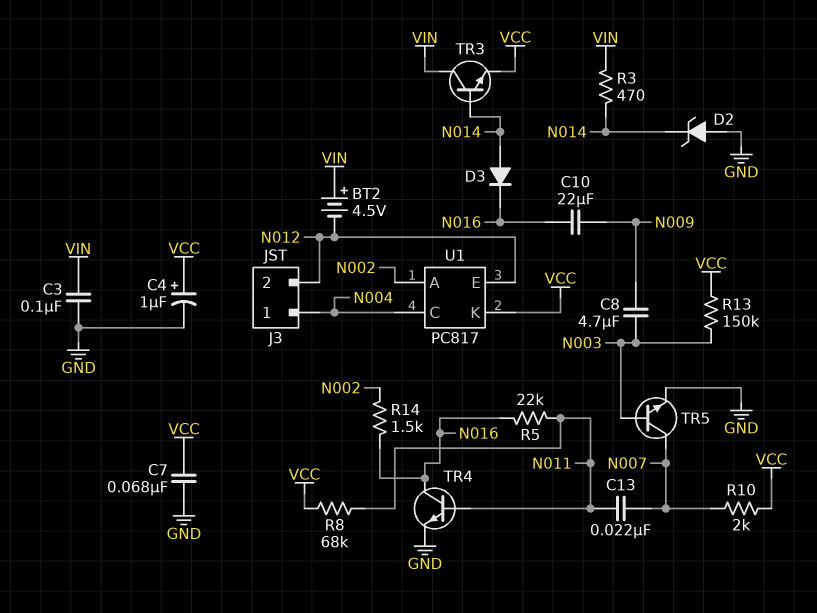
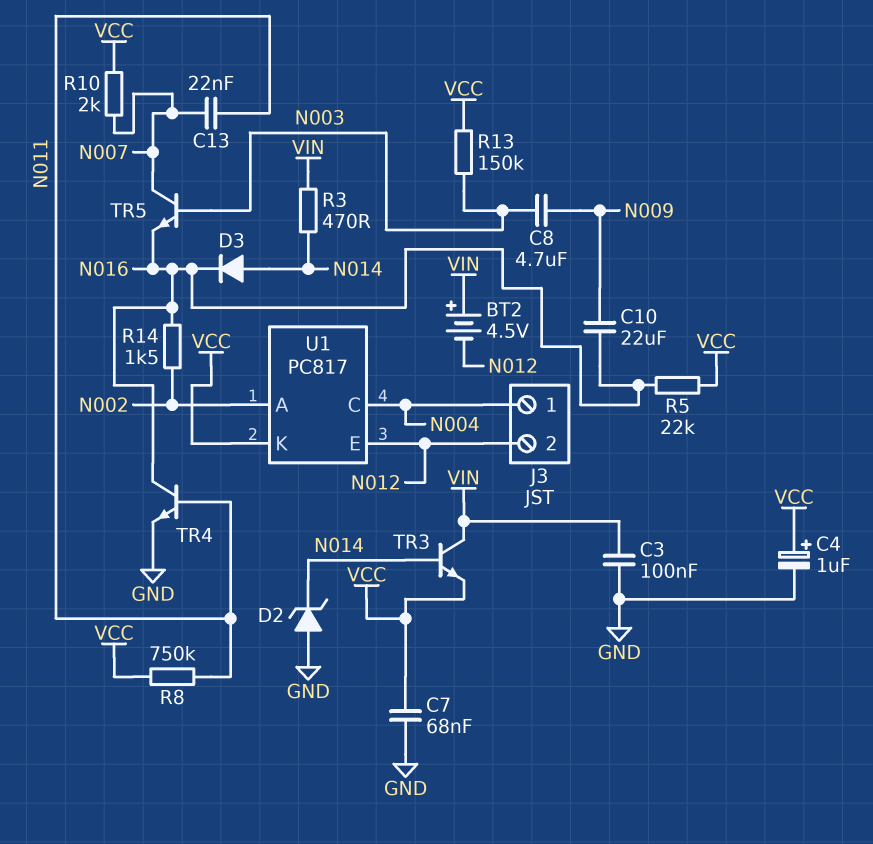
R5: 22k (N011, N016) -> 22k (N016, VCC)
R8: 68k (N011, VCC) -> 750k (N011, VCC)
TR5: NPN (B N003, C N007, E GND) -> NPN (B N003, C N007, E N016)

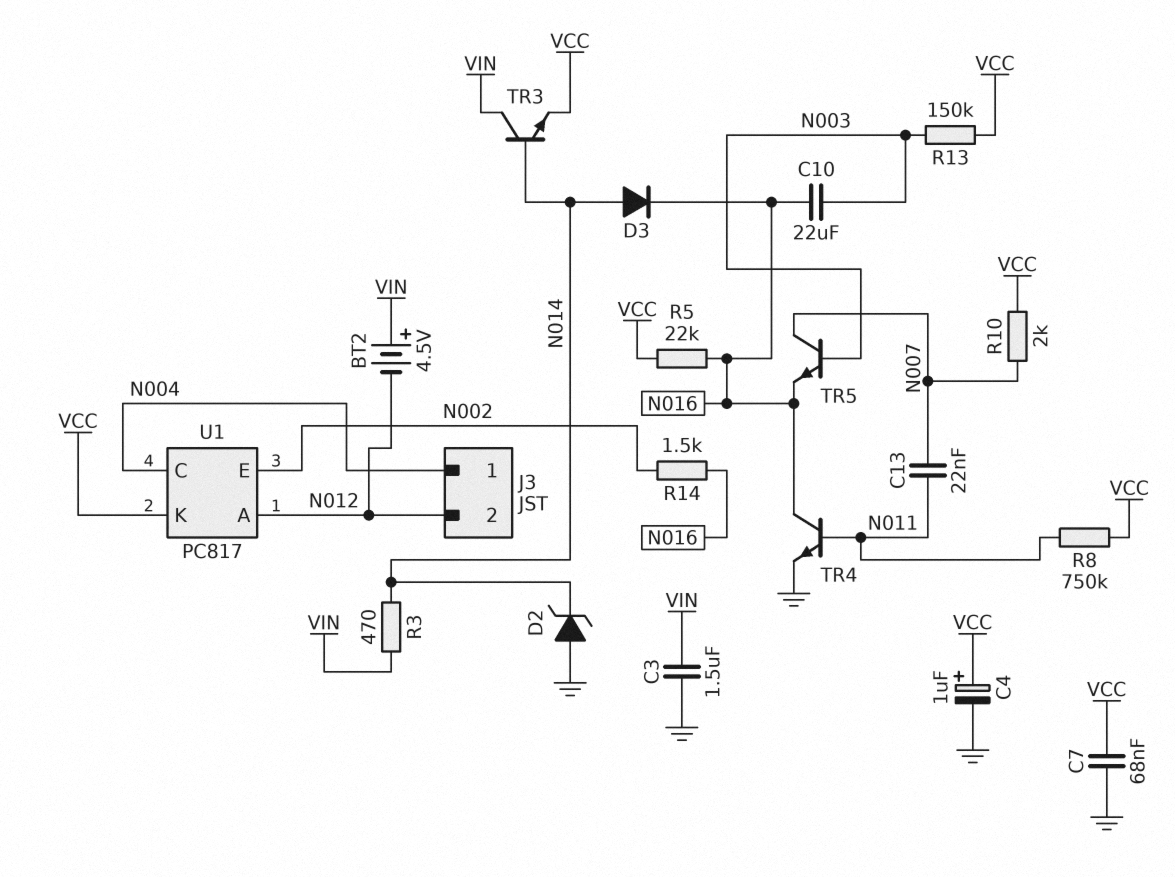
C3: 100nF (GND, VIN) -> 1.5uF (GND, VIN)
C8: 4.7uF (N003, N009) -> none
C10: 22uF (N009, N016) -> 22uF (N003, N016)
U1 pin A: N002 -> N012
U1 pin E: N012 -> N002

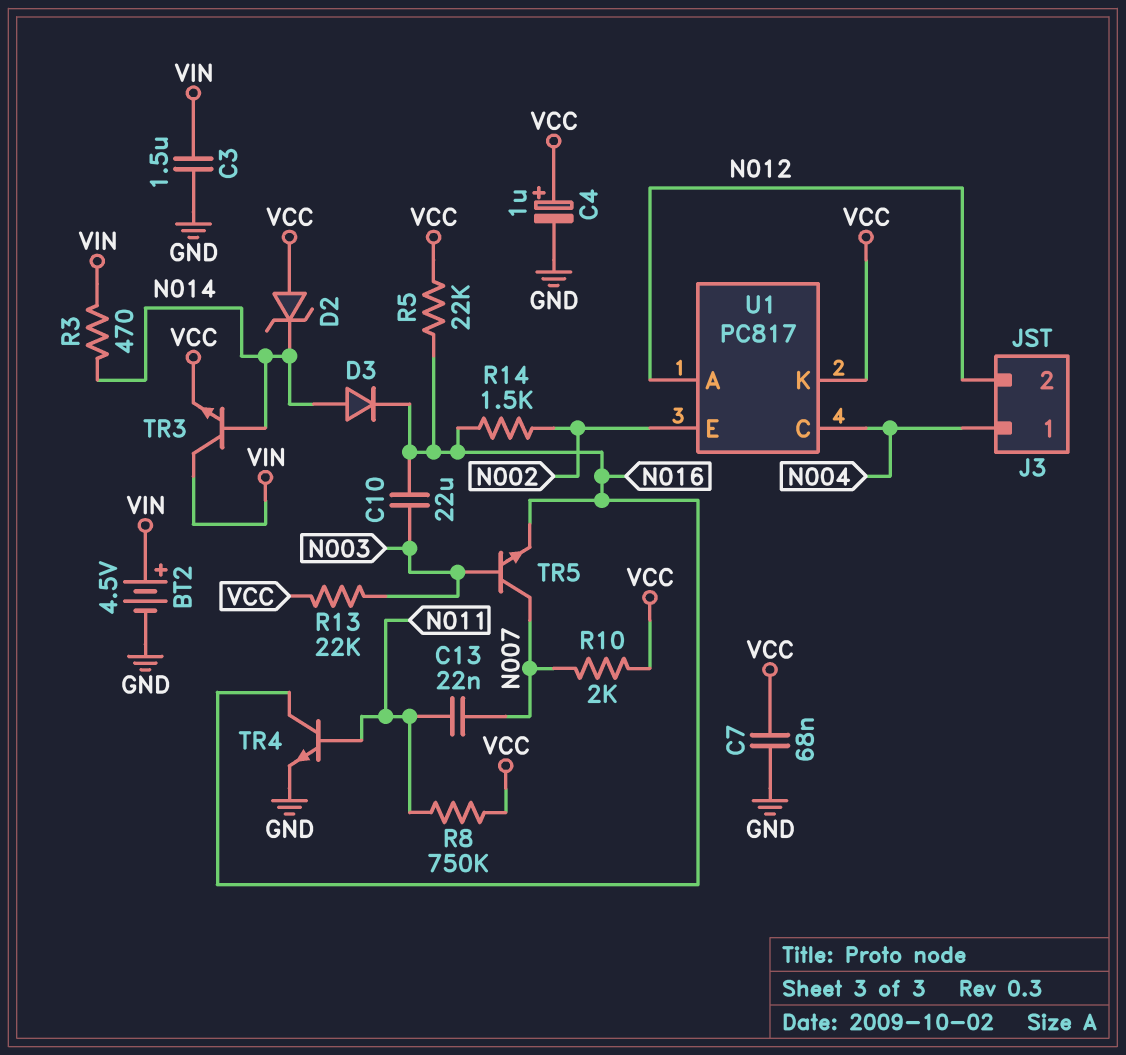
BT2: 4.5V (plus VIN, minus N012) -> 4.5V (plus VIN, minus GND)
D2: zener (A GND, K N014) -> zener (A VCC, K N014)
R13: 150k (N003, VCC) -> 22k (N003, VCC)

